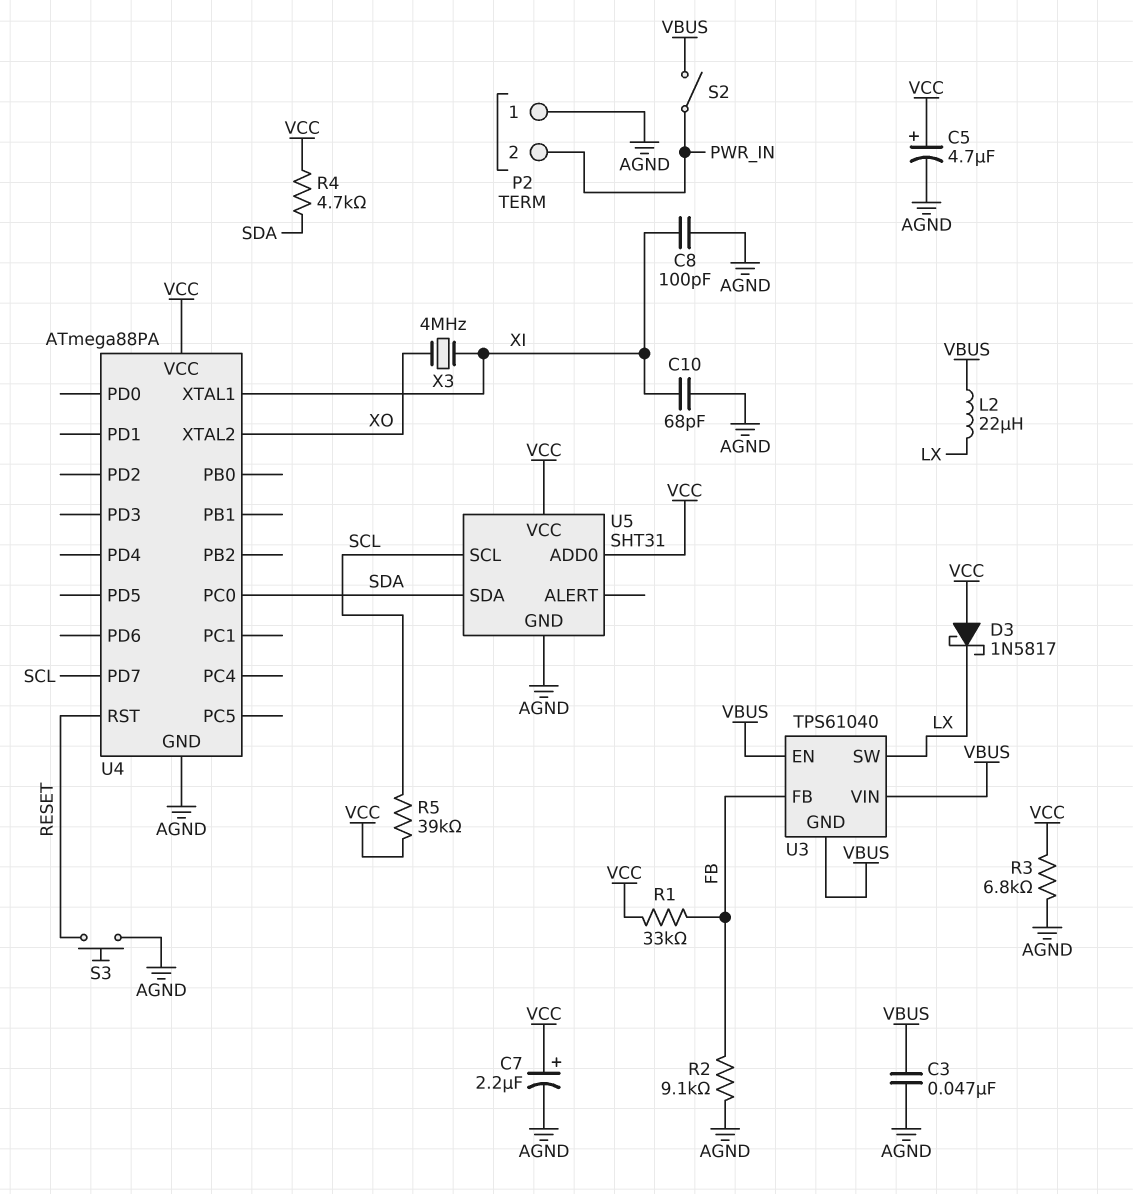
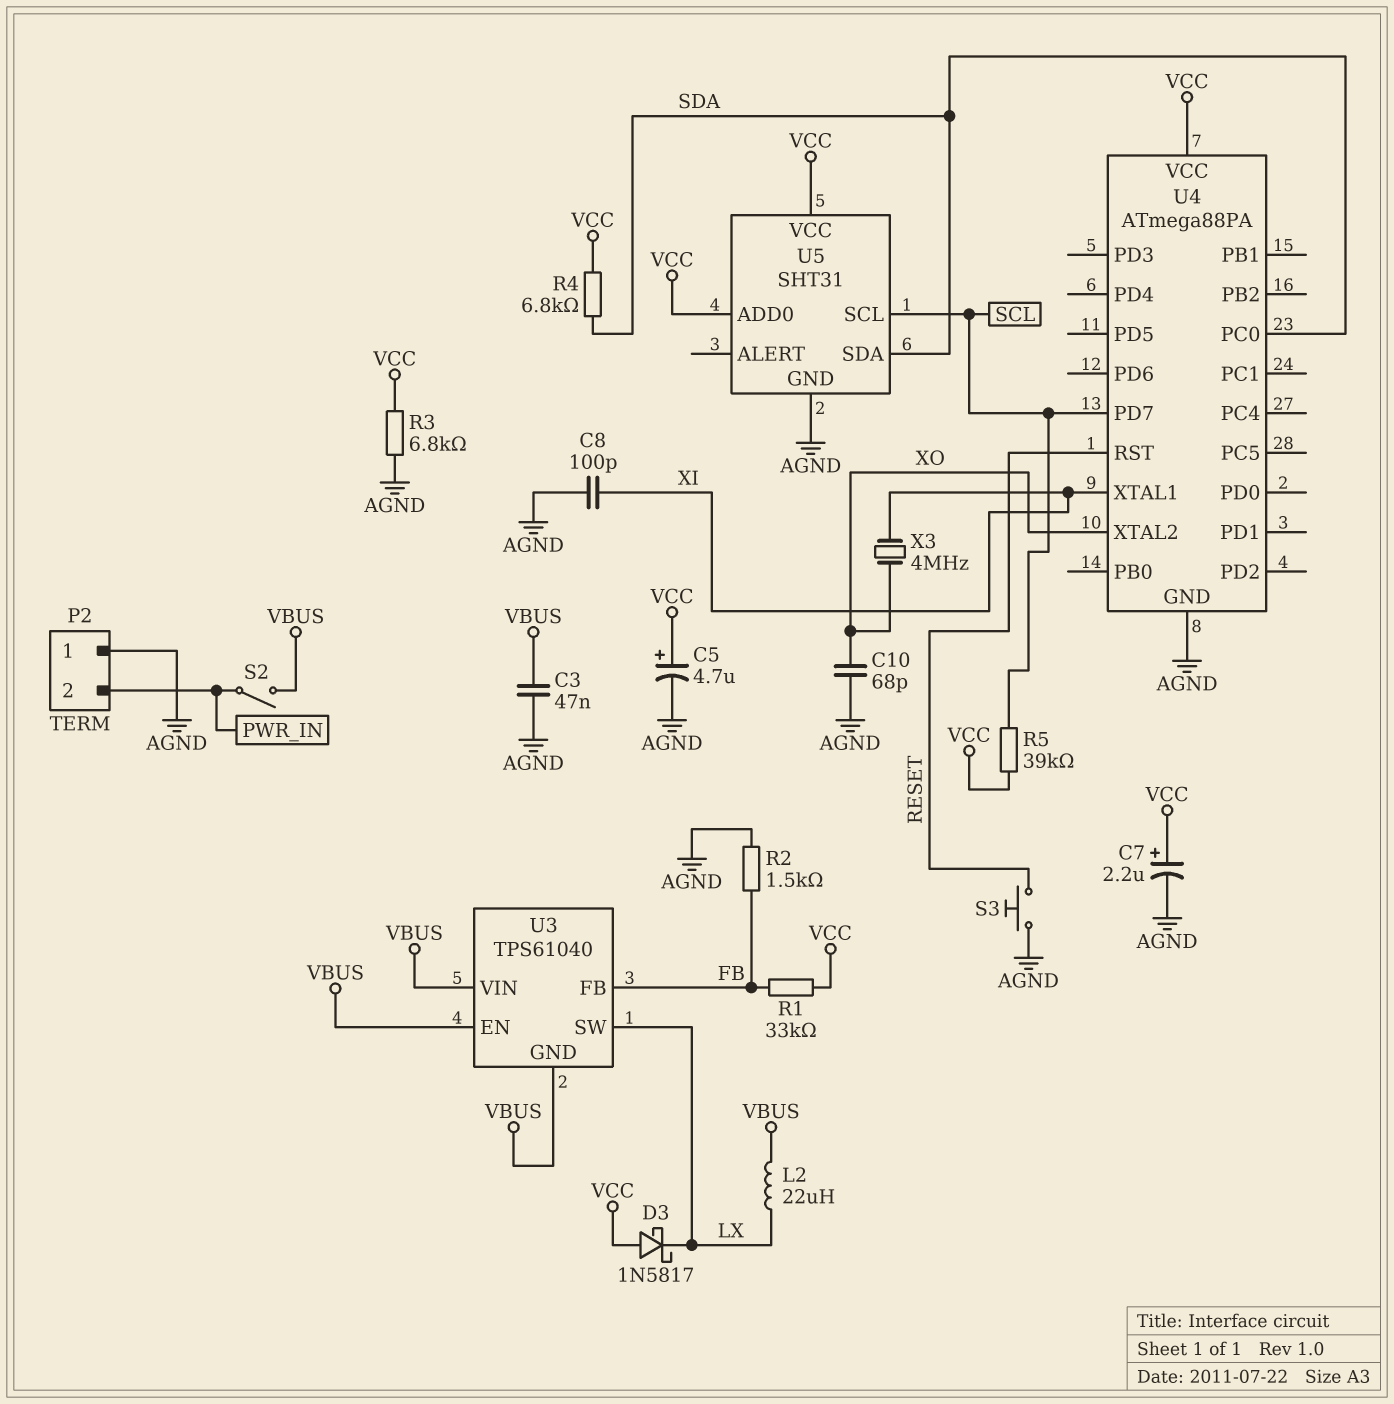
C10: 68pF (AGND, XI) -> 68pF (AGND, XO)
R2: 9.1k (AGND, FB) -> 1.5k (AGND, FB)
R4: 4.7k (SDA, VCC) -> 6.8k (SDA, VCC)

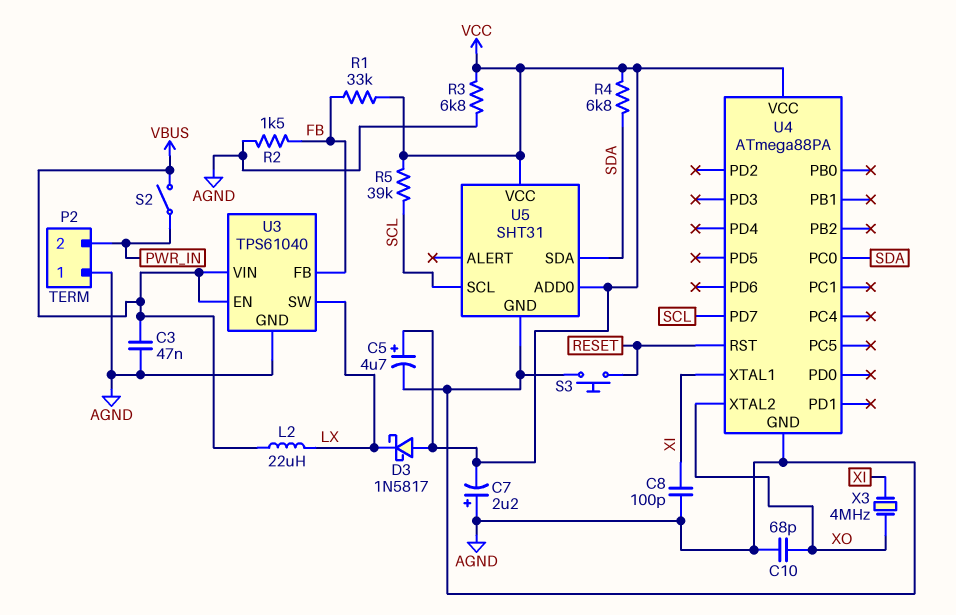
C7: 2.2uF (plus VCC, minus AGND) -> 2.2uF (plus AGND, minus VCC)
U3 pin GND: VBUS -> AGND

